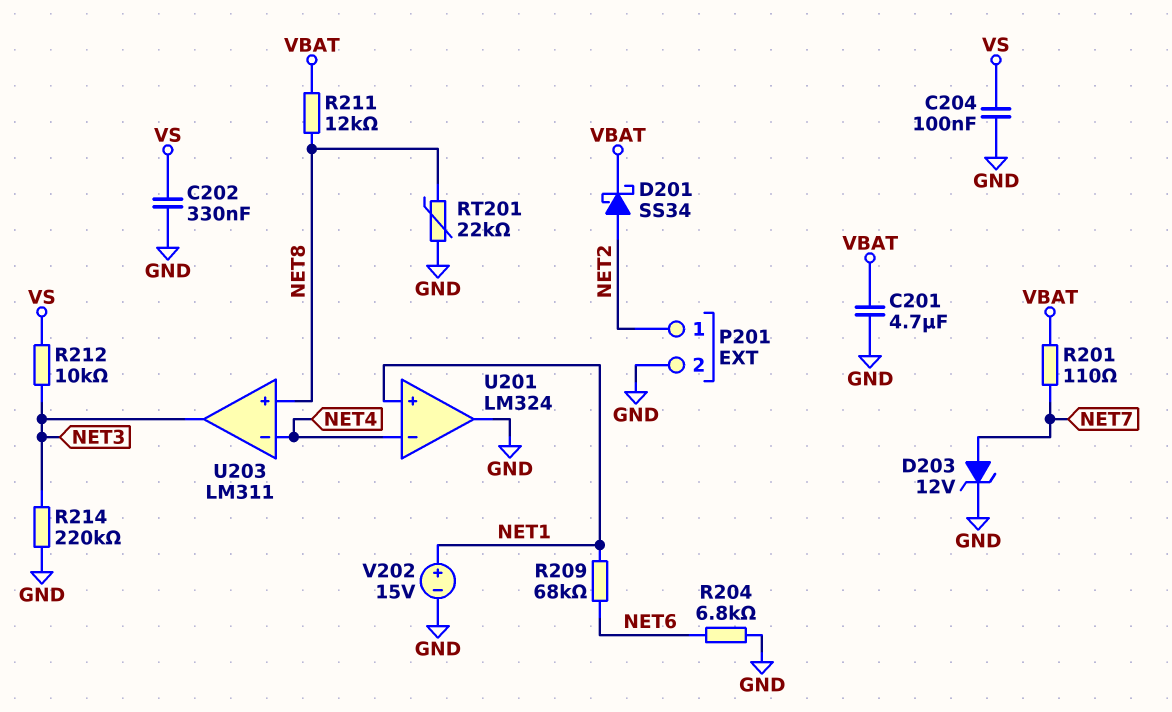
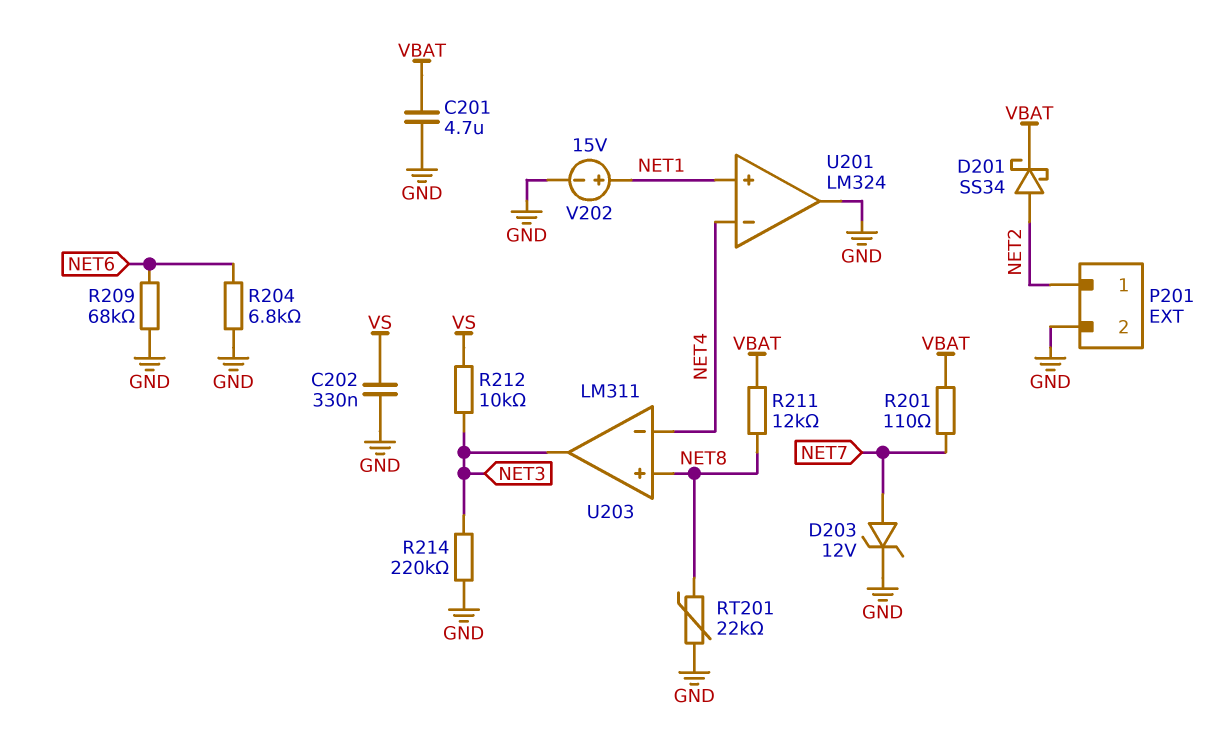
C204: 100nF (GND, VS) -> none
R209: 68k (NET1, NET6) -> 68k (GND, NET6)

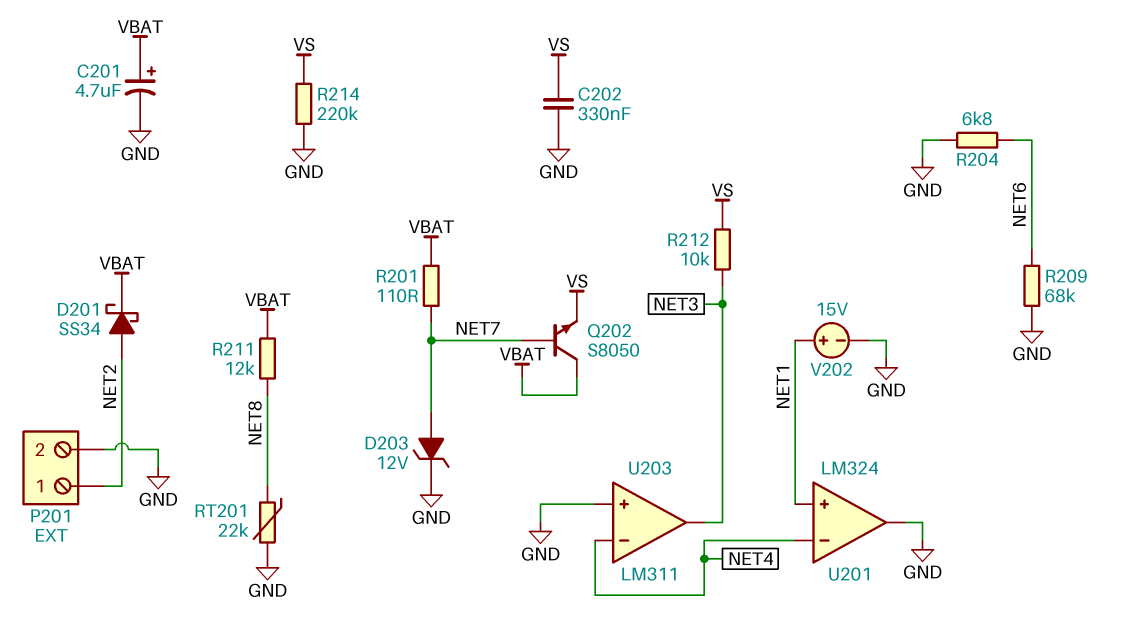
C201: 4.7uF (GND, VBAT) -> 4.7uF (plus VBAT, minus GND)
Q202: none -> NPN S8050 (B NET7, C VBAT, E VS)
R214: 220k (GND, NET3) -> 220k (GND, VS)
U203 pin in+: NET8 -> GND

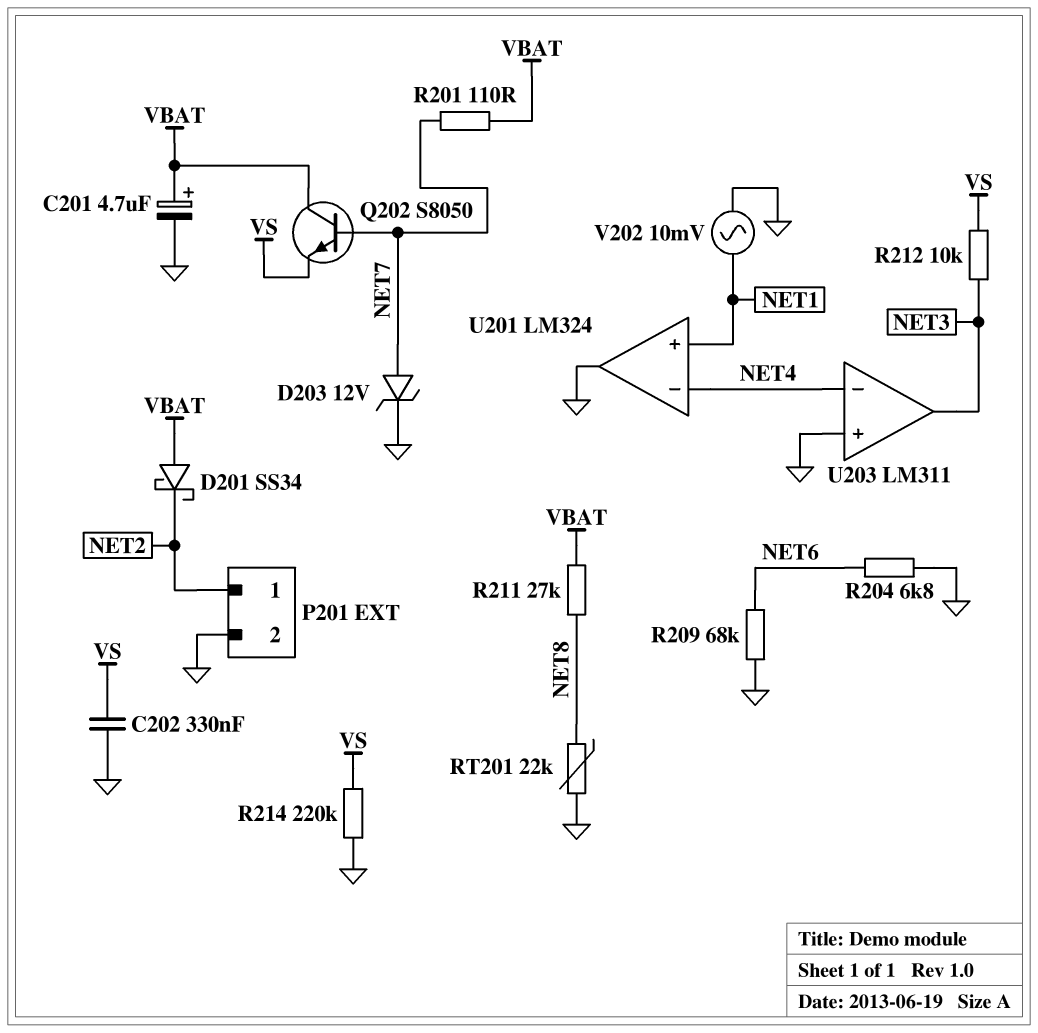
D201: schottky SS34 (A NET2, K VBAT) -> schottky SS34 (A VBAT, K NET2)
R211: 12k (NET8, VBAT) -> 27k (NET8, VBAT)
V202: 15V (plus NET1, minus GND) -> AC 10mV (GND, NET1)

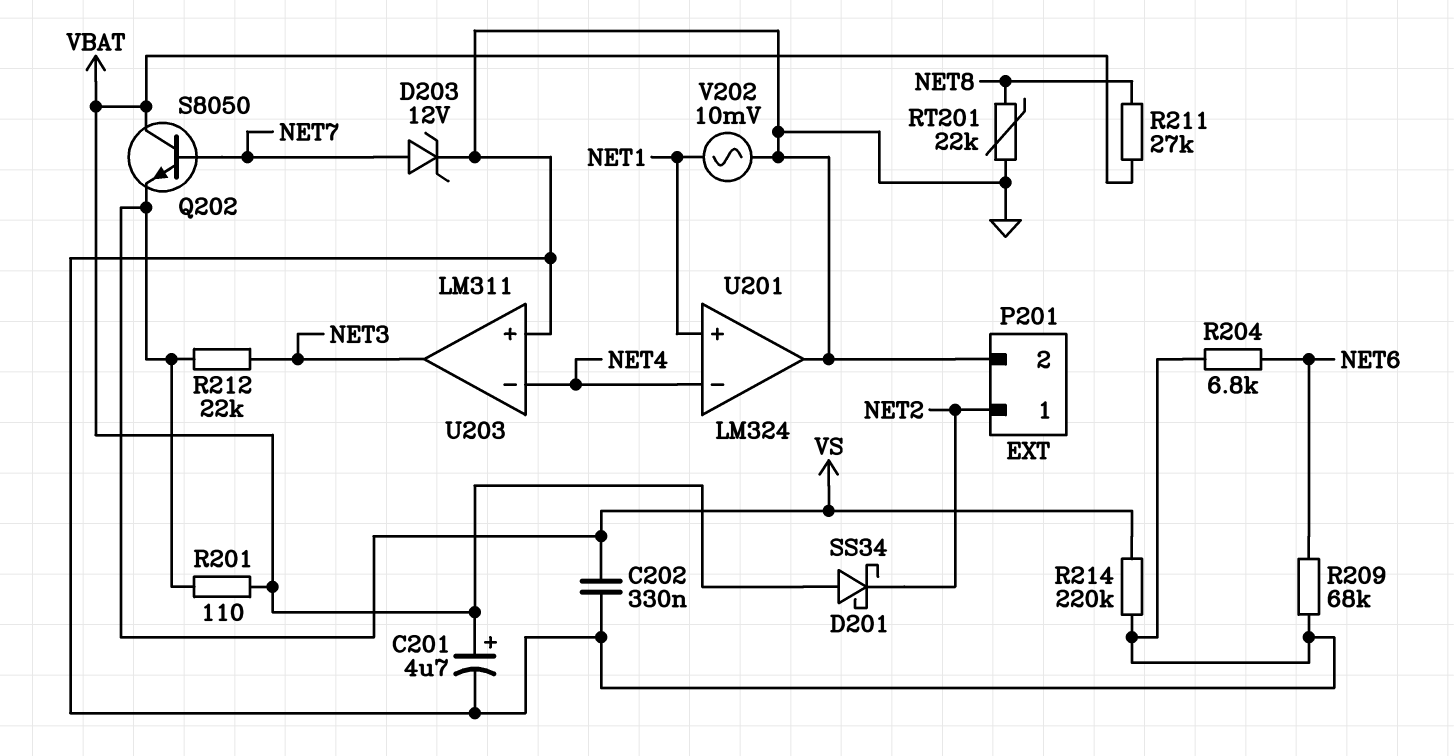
R201: 110 (NET7, VBAT) -> 110 (VBAT, VS)
R212: 10k (NET3, VS) -> 22k (NET3, VS)

